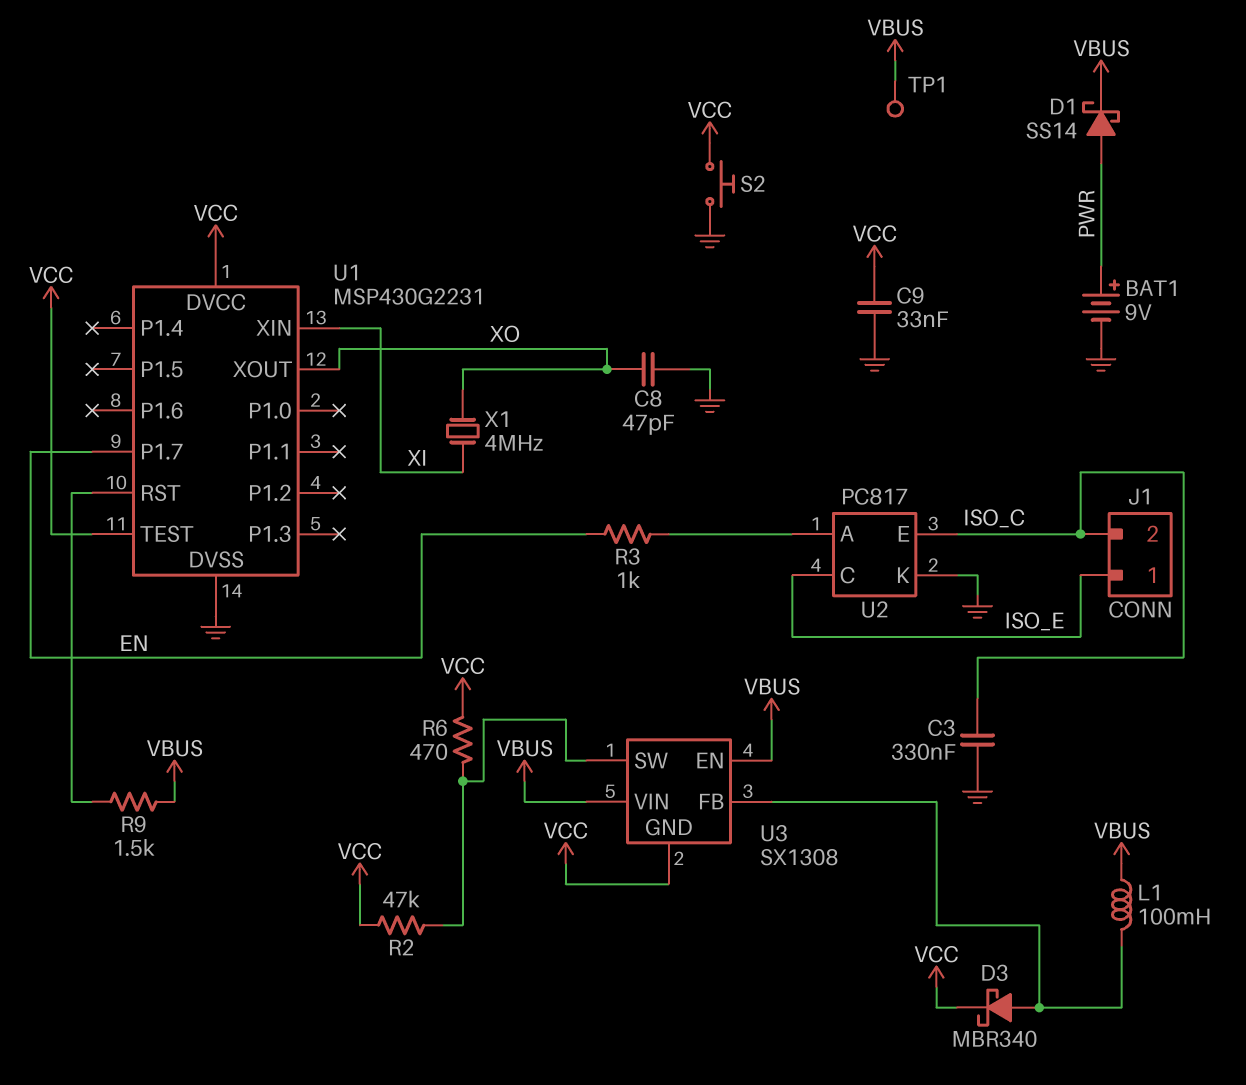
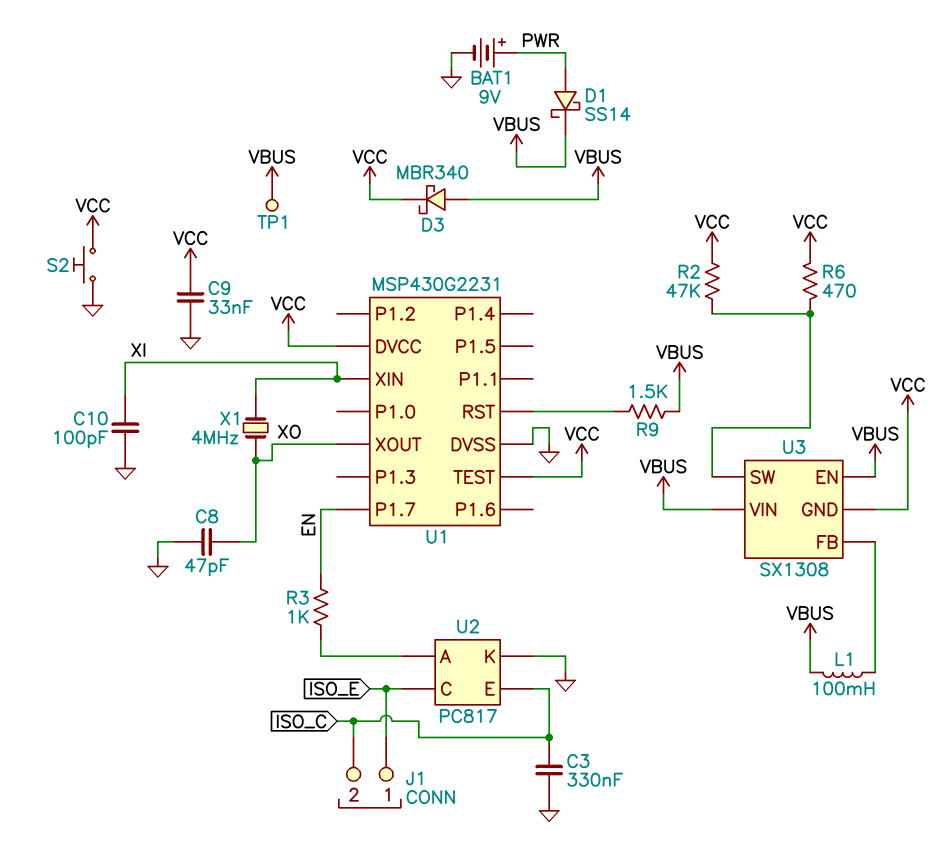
C10: none -> 100pF (GND, XI)
D3: schottky MBR340 (A U3/FB, K VCC) -> schottky MBR340 (A VBUS, K VCC)

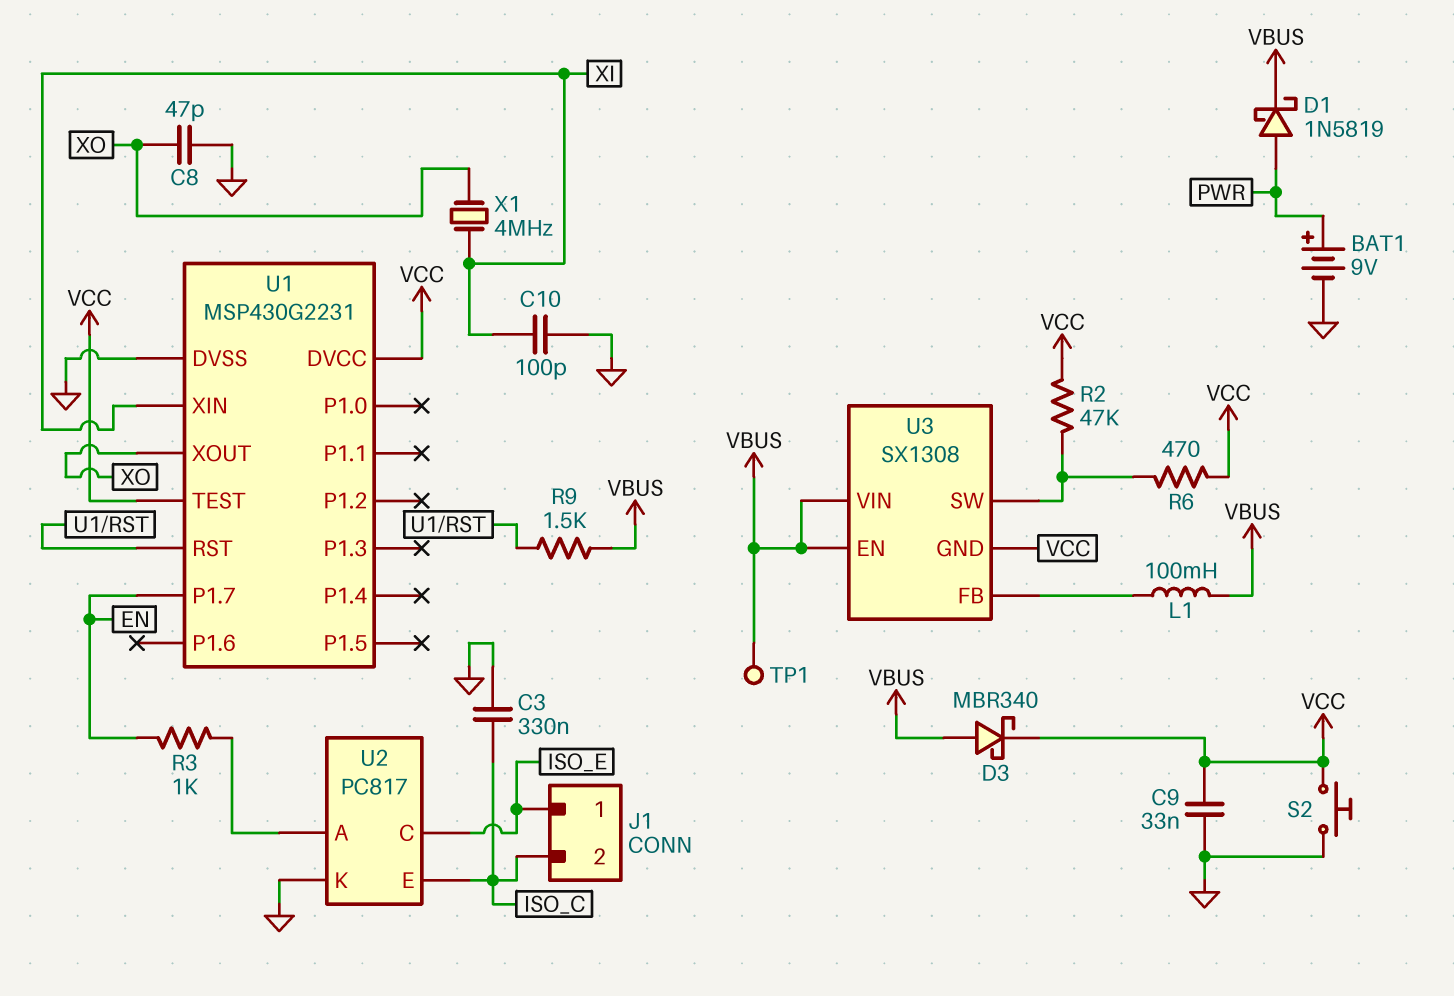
D1: schottky SS14 (A PWR, K VBUS) -> schottky 1N5819 (A PWR, K VBUS)

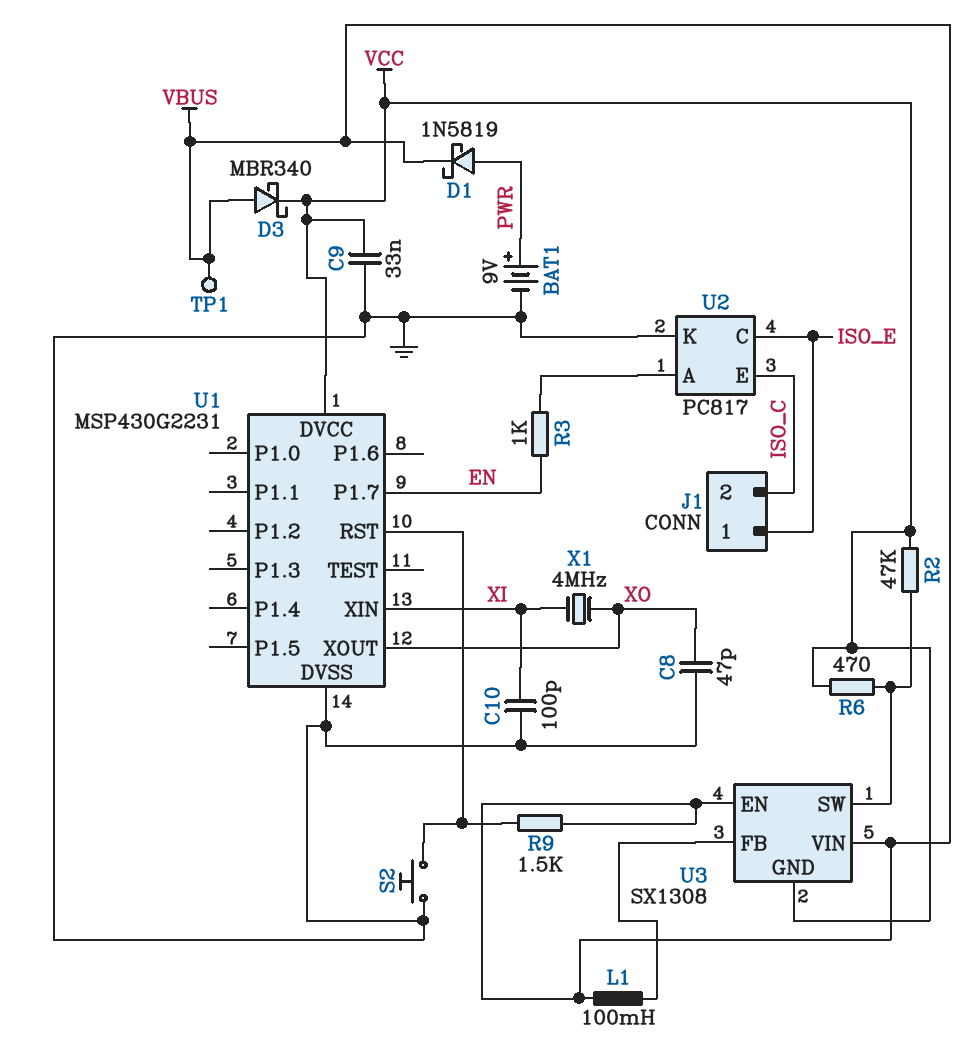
C3: 330nF (GND, ISO_C) -> none
S2: button (GND, VCC) -> button (GND, U1/RST)
U1 pin TEST: VCC -> none

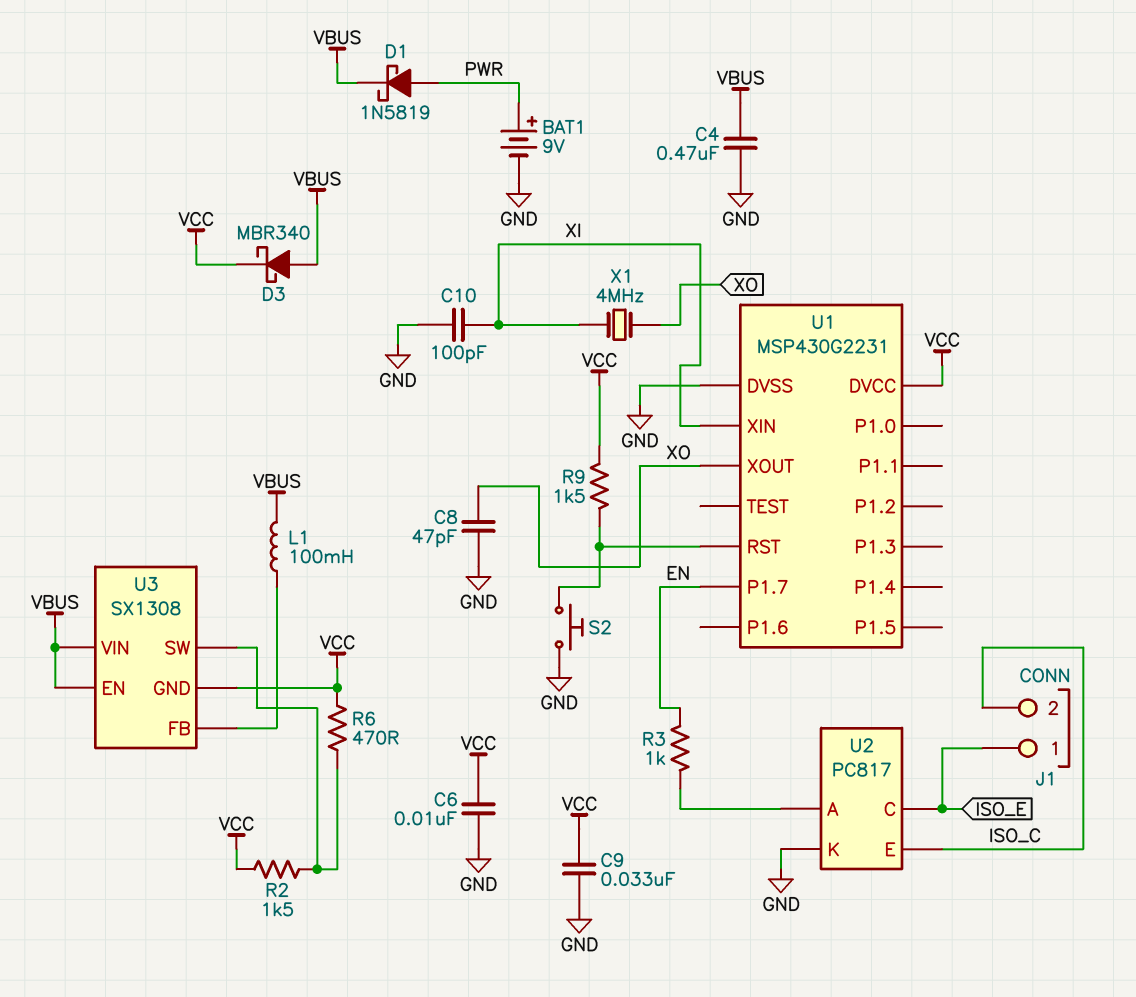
C4: none -> 470nF (GND, VBUS)
C6: none -> 10nF (GND, VCC)
R2: 47k (U3/SW, VCC) -> 1.5k (U3/SW, VCC)
R9: 1.5k (U1/RST, VBUS) -> 1.5k (U1/RST, VCC)
TP1: test point (VBUS) -> none

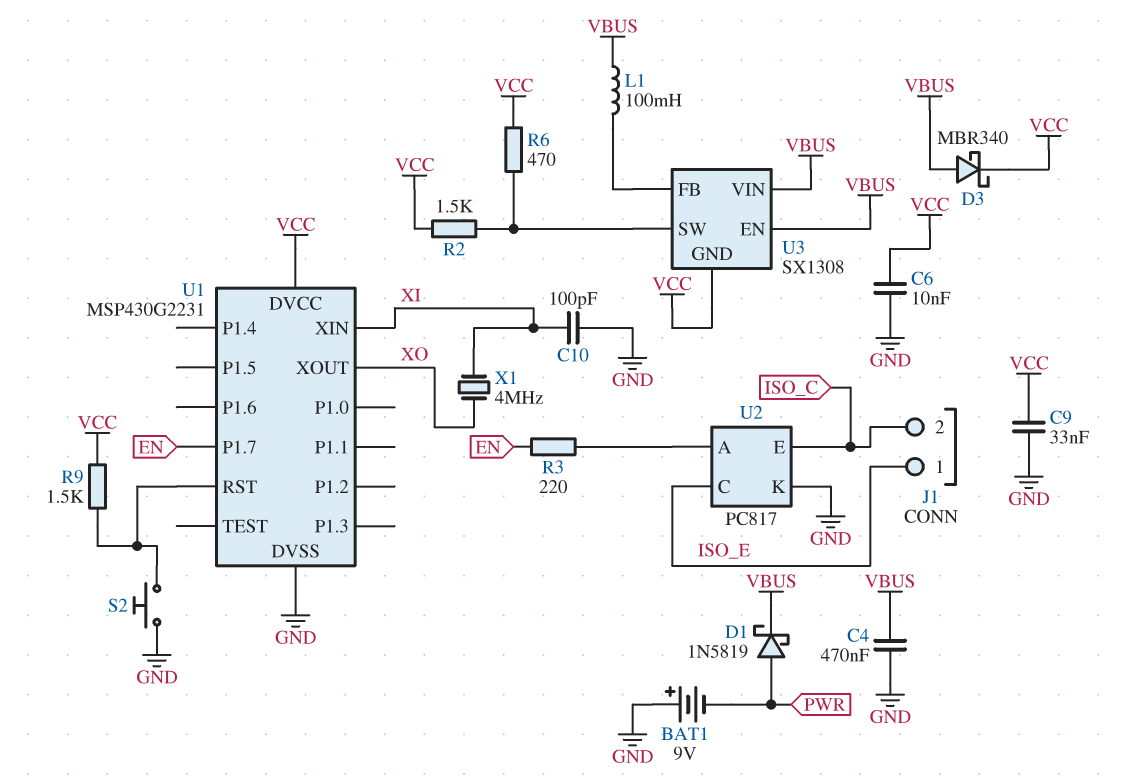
BAT1: 9V (plus PWR, minus GND) -> 9V (plus GND, minus PWR)
C8: 47pF (GND, XO) -> none
R3: 1k (EN, U2/A) -> 220 (EN, U2/A)

